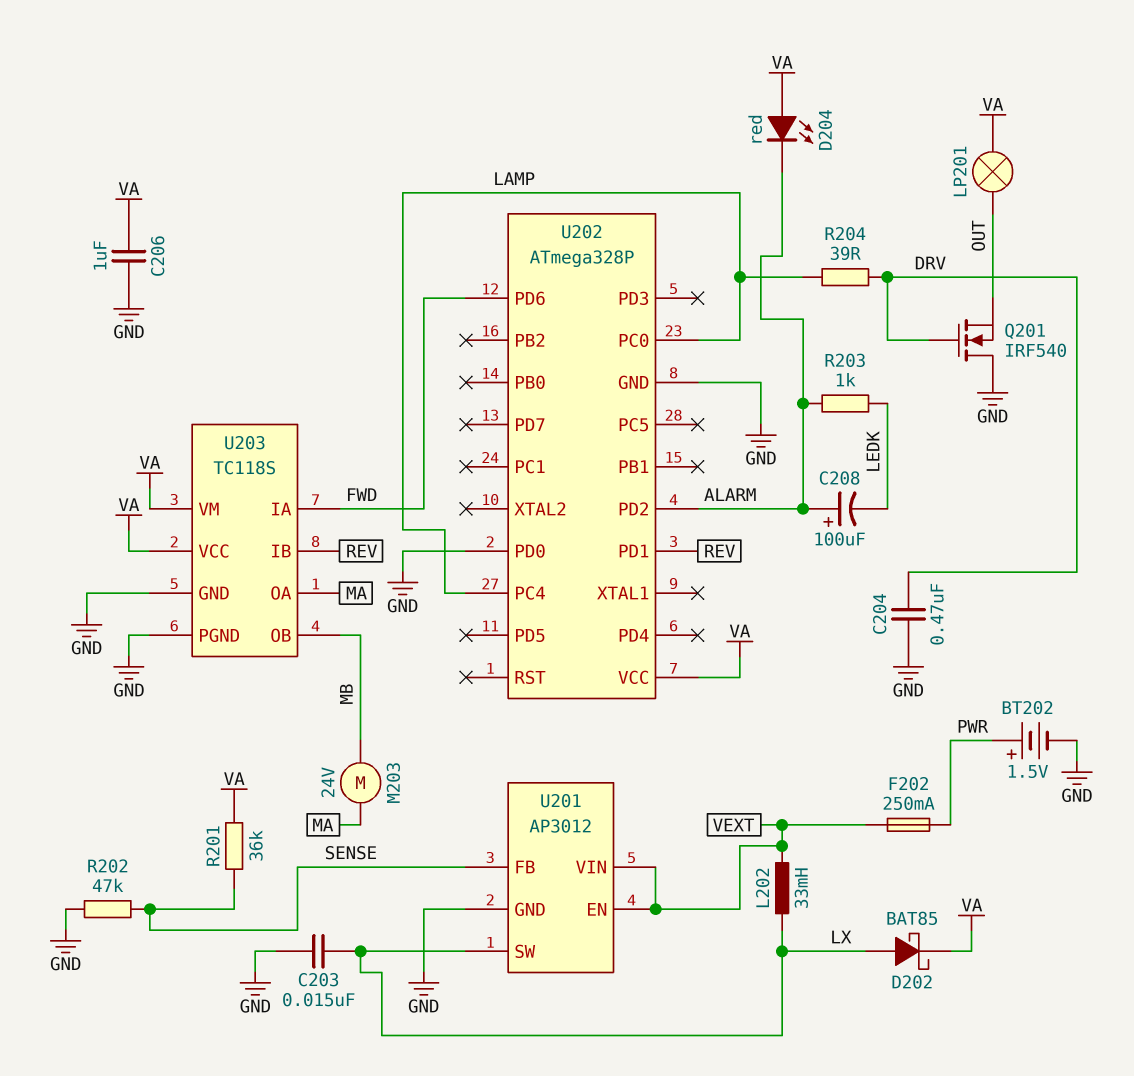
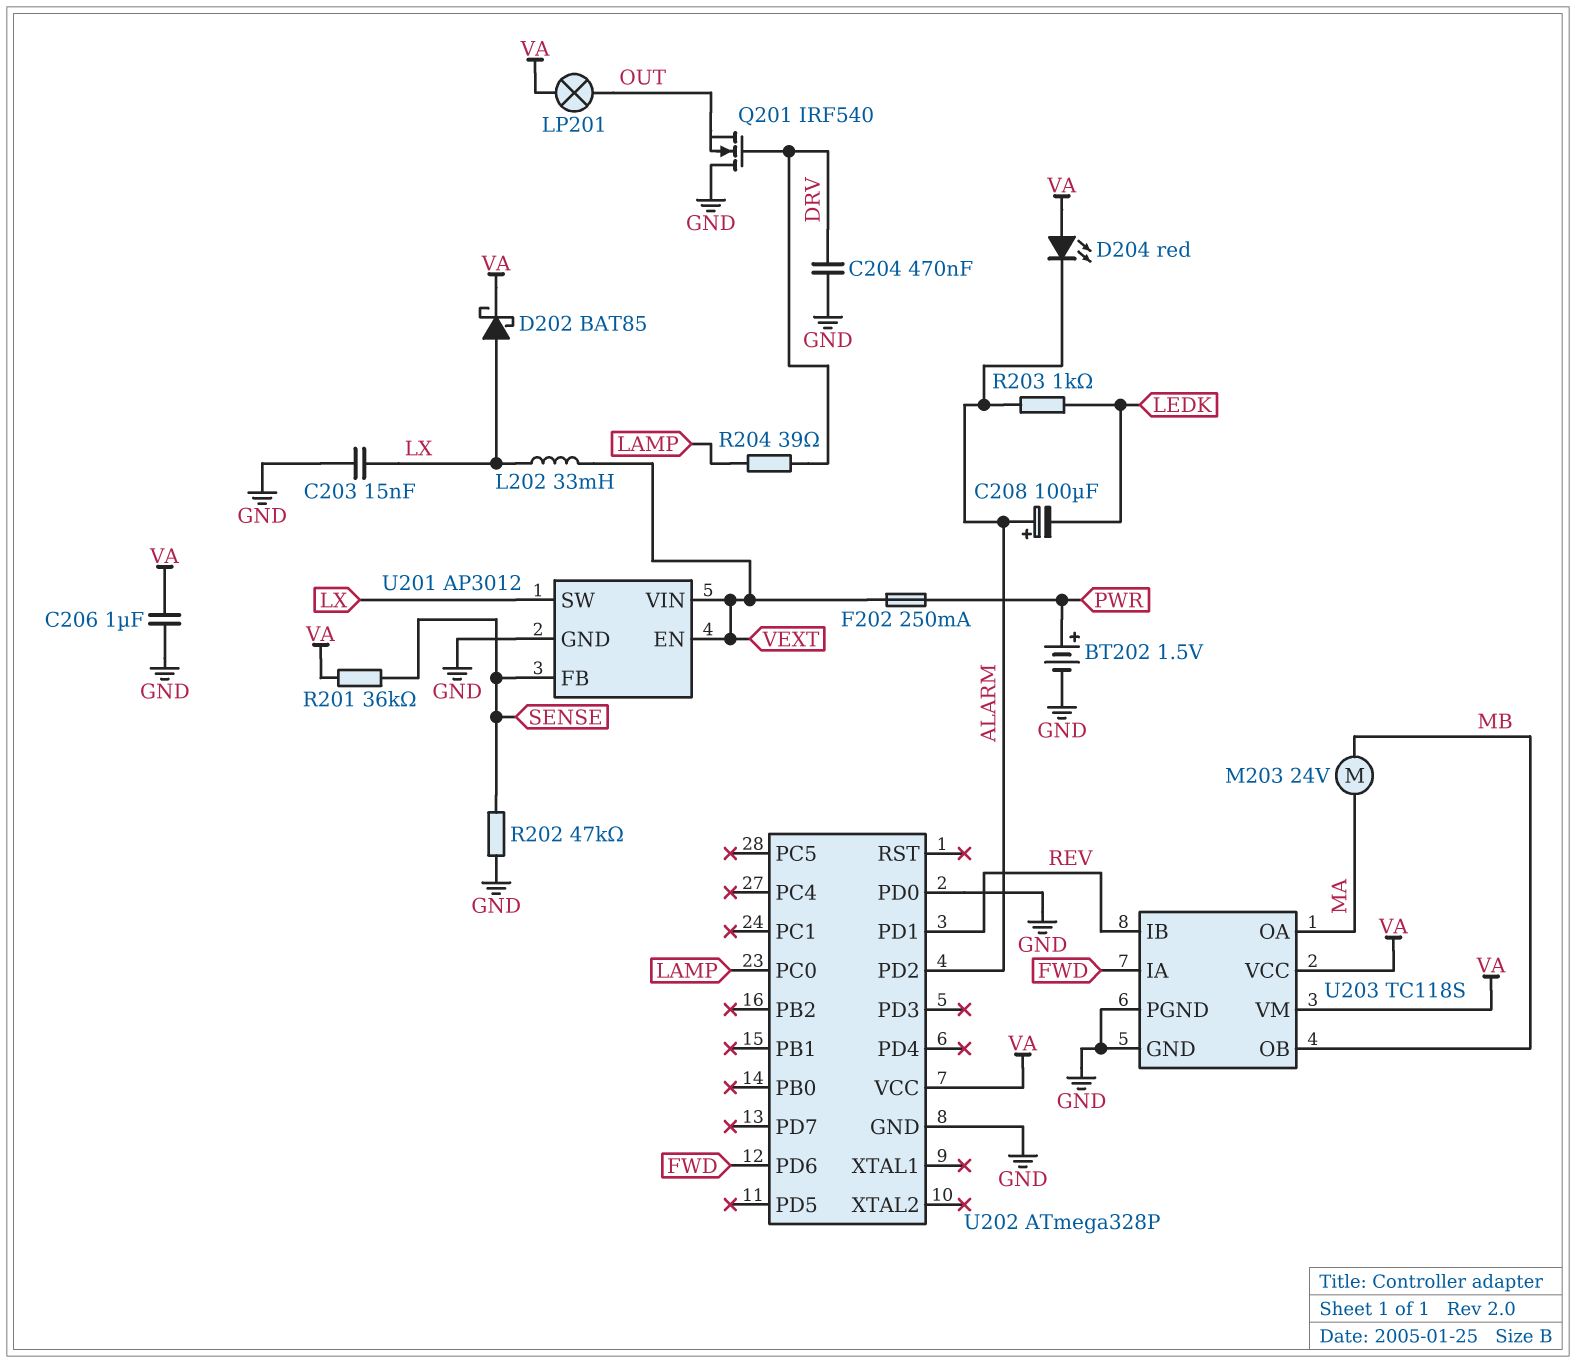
U202 pin PC4: LAMP -> none

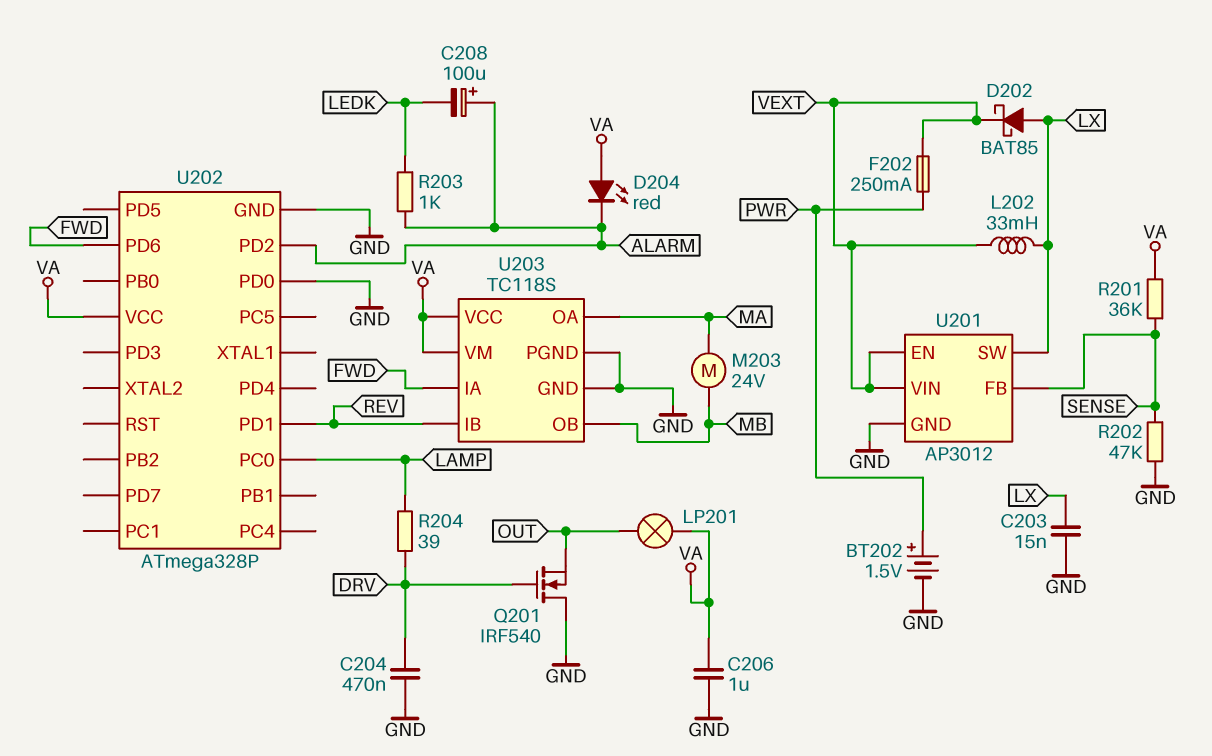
D202: schottky BAT85 (A LX, K VA) -> schottky BAT85 (A LX, K VEXT)

